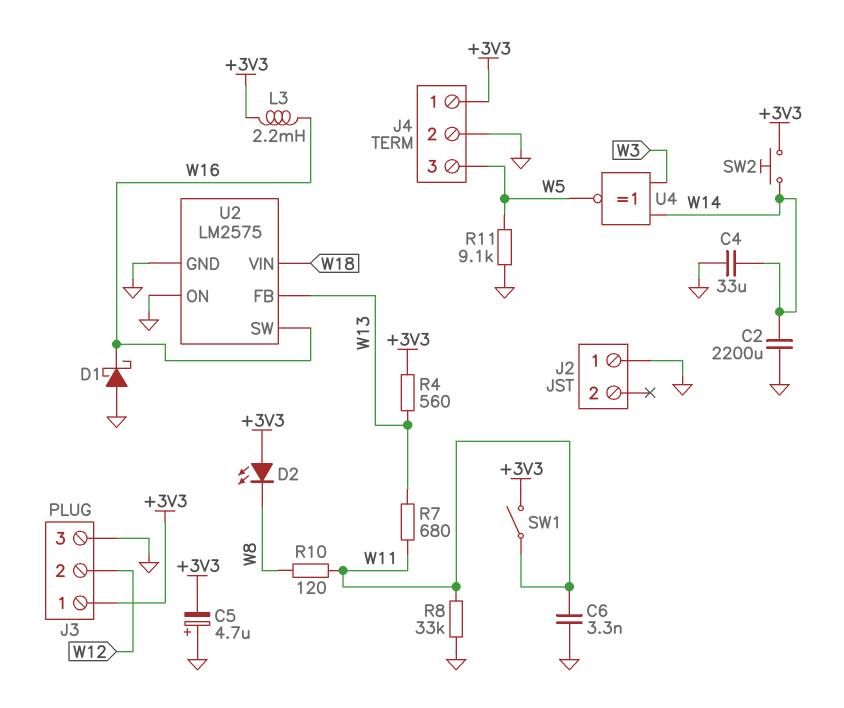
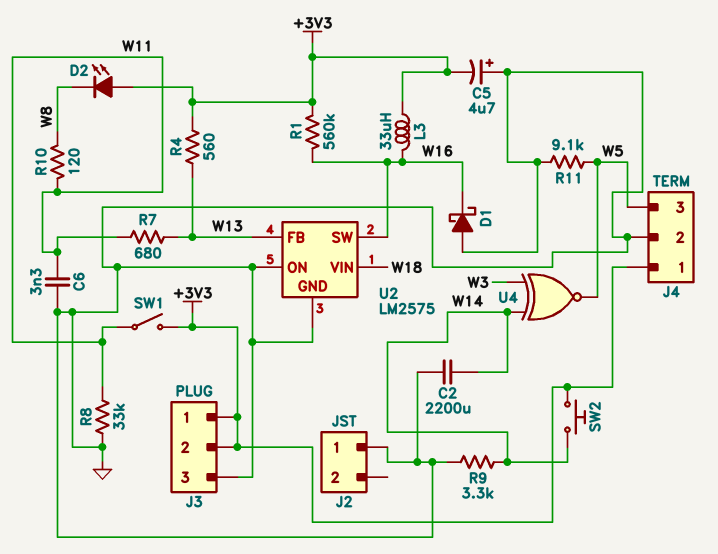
C4: 33uF (GND, W14) -> none
J3 pin 2: W12 -> +3V3
L3: 2.2mH (+3V3, W16) -> 33uH (+3V3, W16)
R1: none -> 560k (+3V3, W16)
R9: none -> 3.3k (GND, W14)

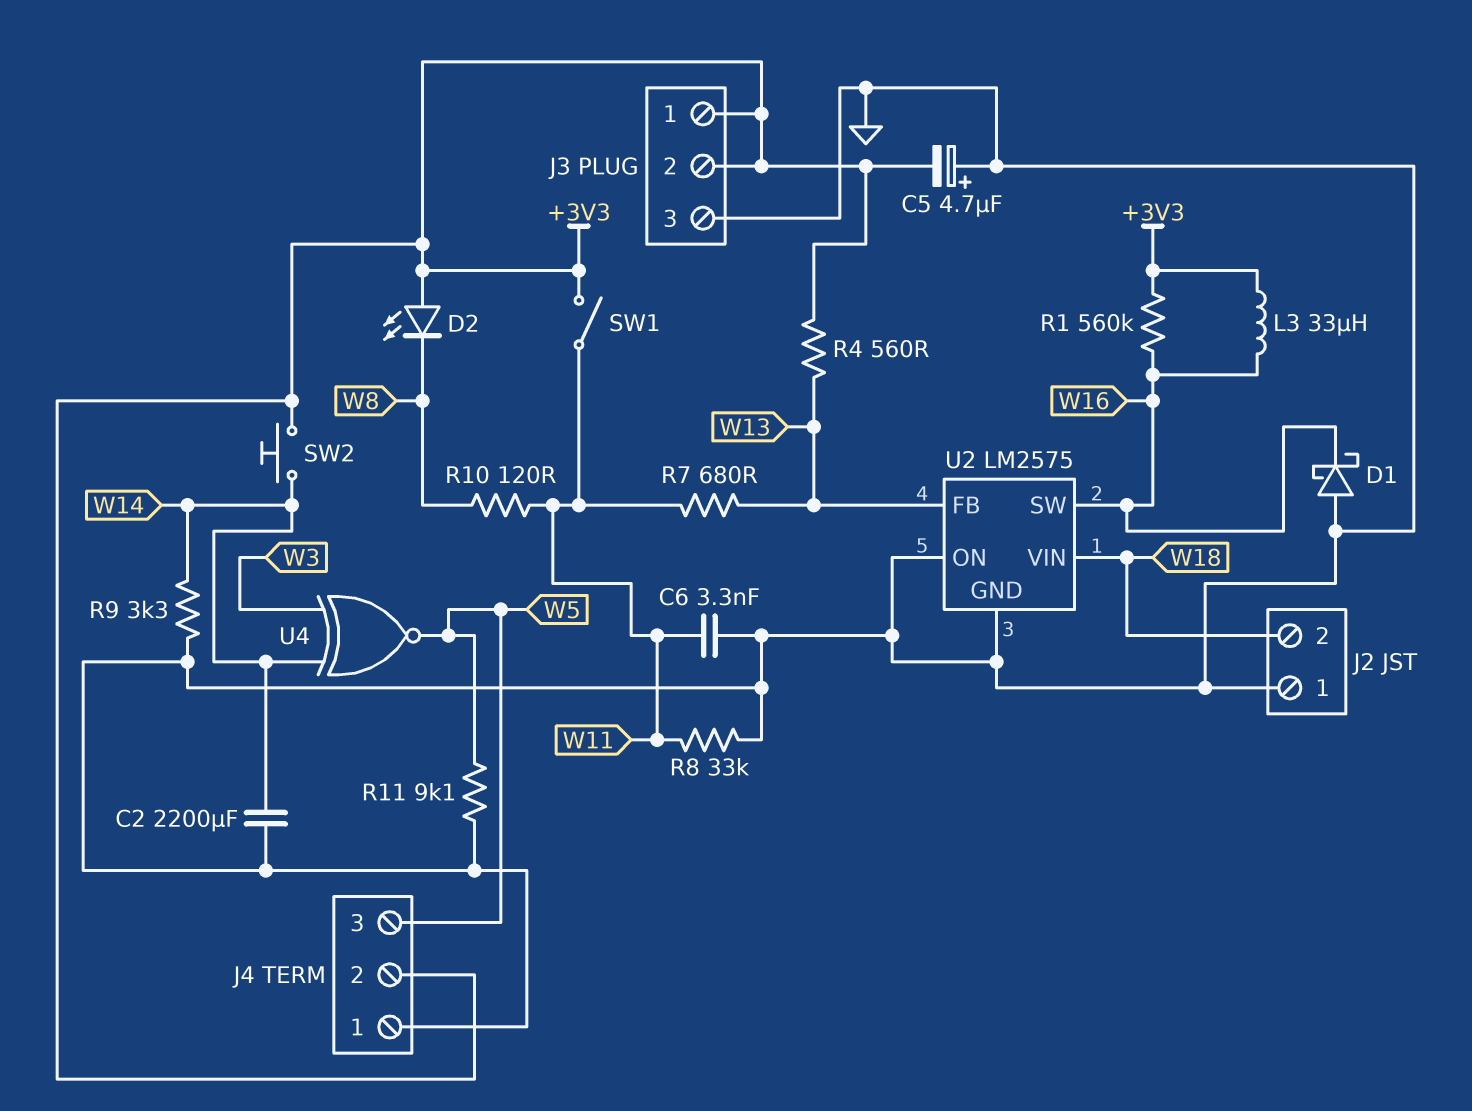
J2 pin 2: none -> W18
J4 pin 1: +3V3 -> GND
J4 pin 2: GND -> +3V3

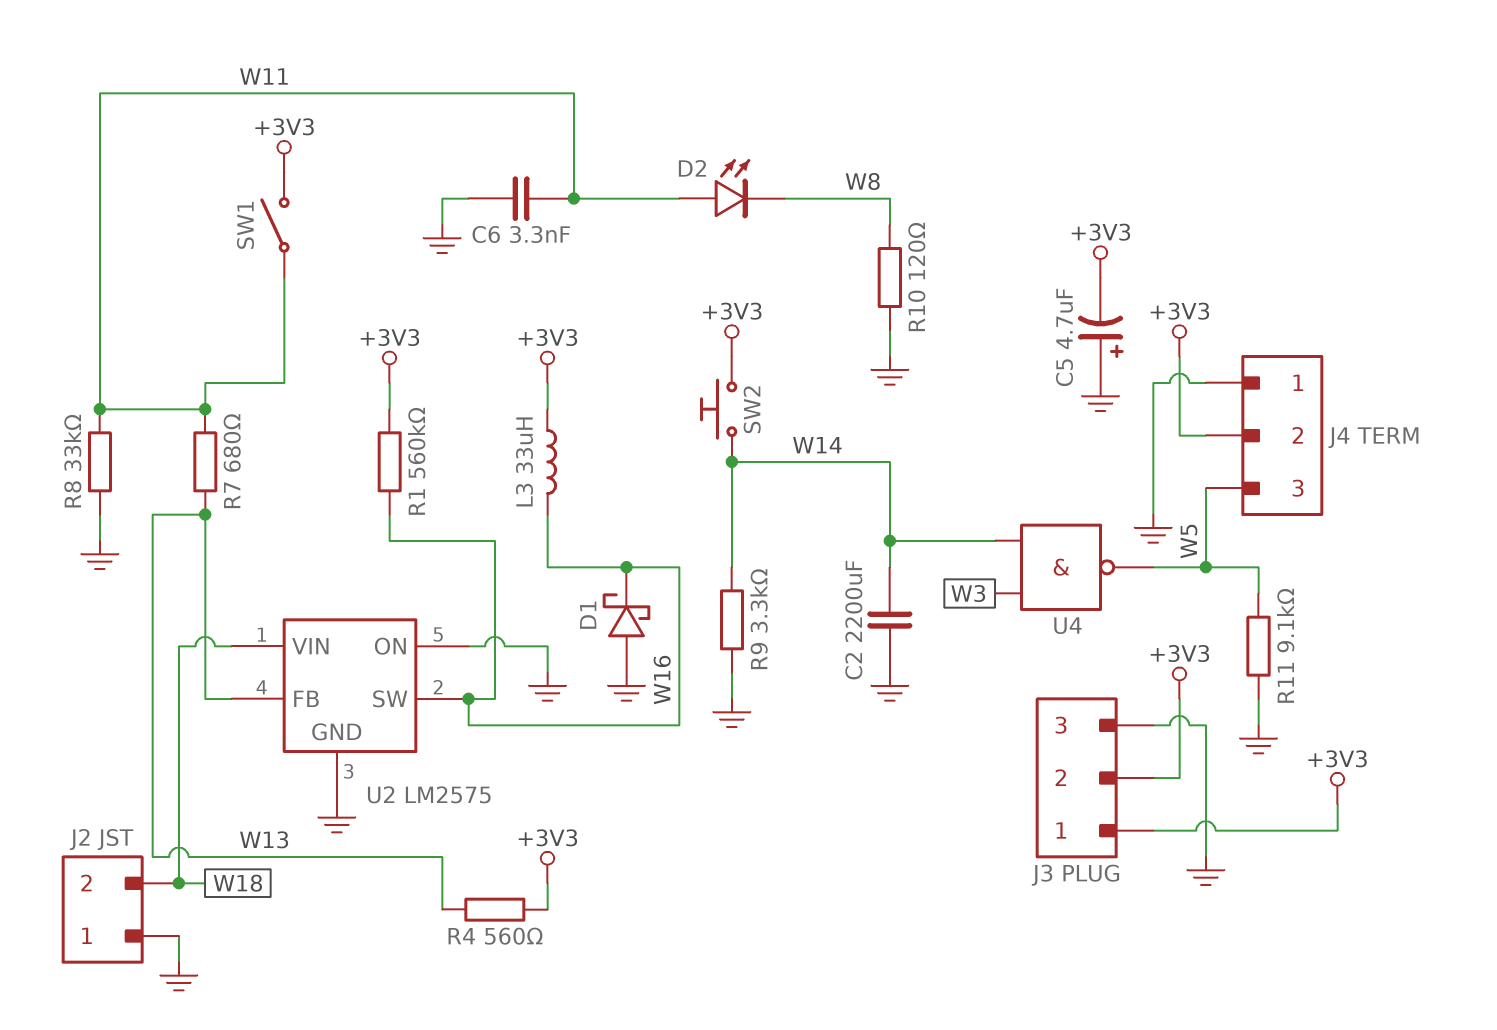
D2: LED (A +3V3, K W8) -> LED (A W11, K W8)
R10: 120 (W8, W11) -> 120 (GND, W8)
U4: XNOR (in W3, in W14, out W5) -> NAND (in W3, in W14, out W5)

